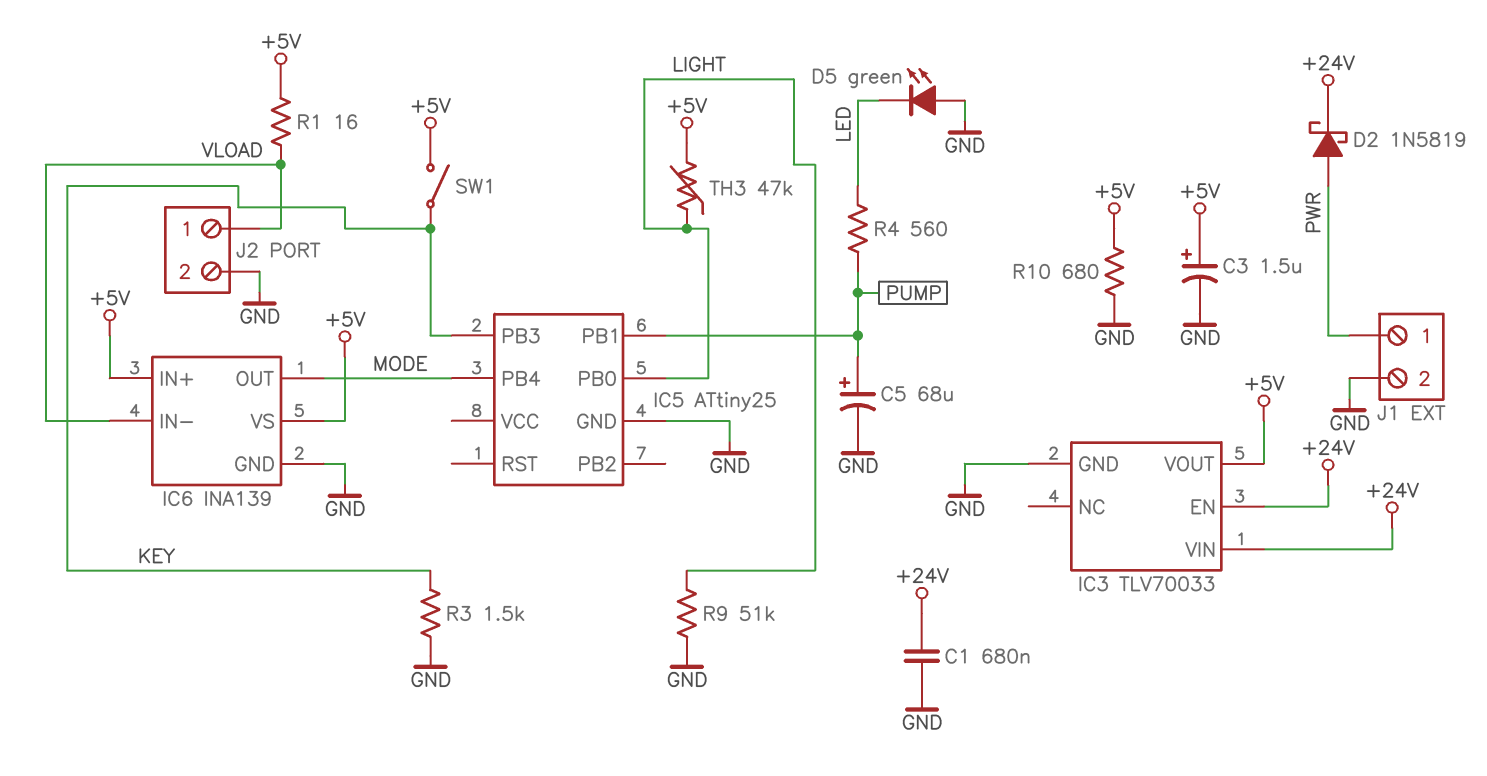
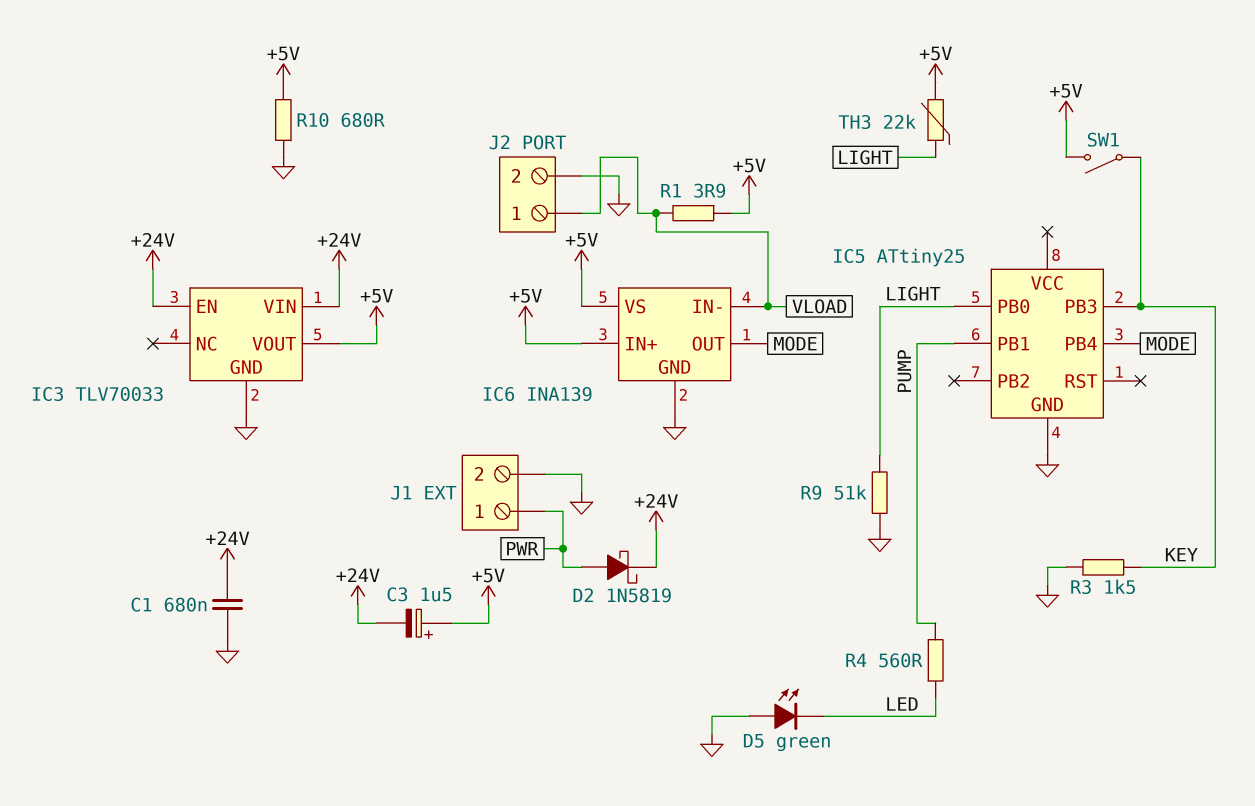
C3: 1.5uF (plus +5V, minus GND) -> 1.5uF (plus +5V, minus +24V)
C5: 68uF (plus PUMP, minus GND) -> none
R1: 16 (+5V, VLOAD) -> 3.9 (+5V, VLOAD)
TH3: 47k (+5V, LIGHT) -> 22k (+5V, LIGHT)

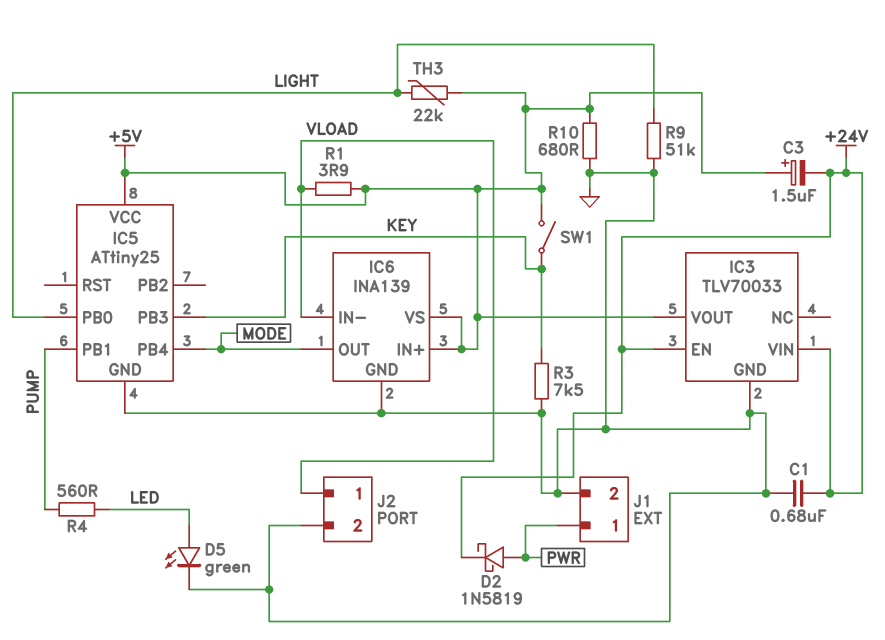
D5: LED green (A GND, K LED) -> LED green (A LED, K GND)
IC5 pin VCC: none -> +5V
R3: 1.5k (GND, KEY) -> 7.5k (GND, KEY)

